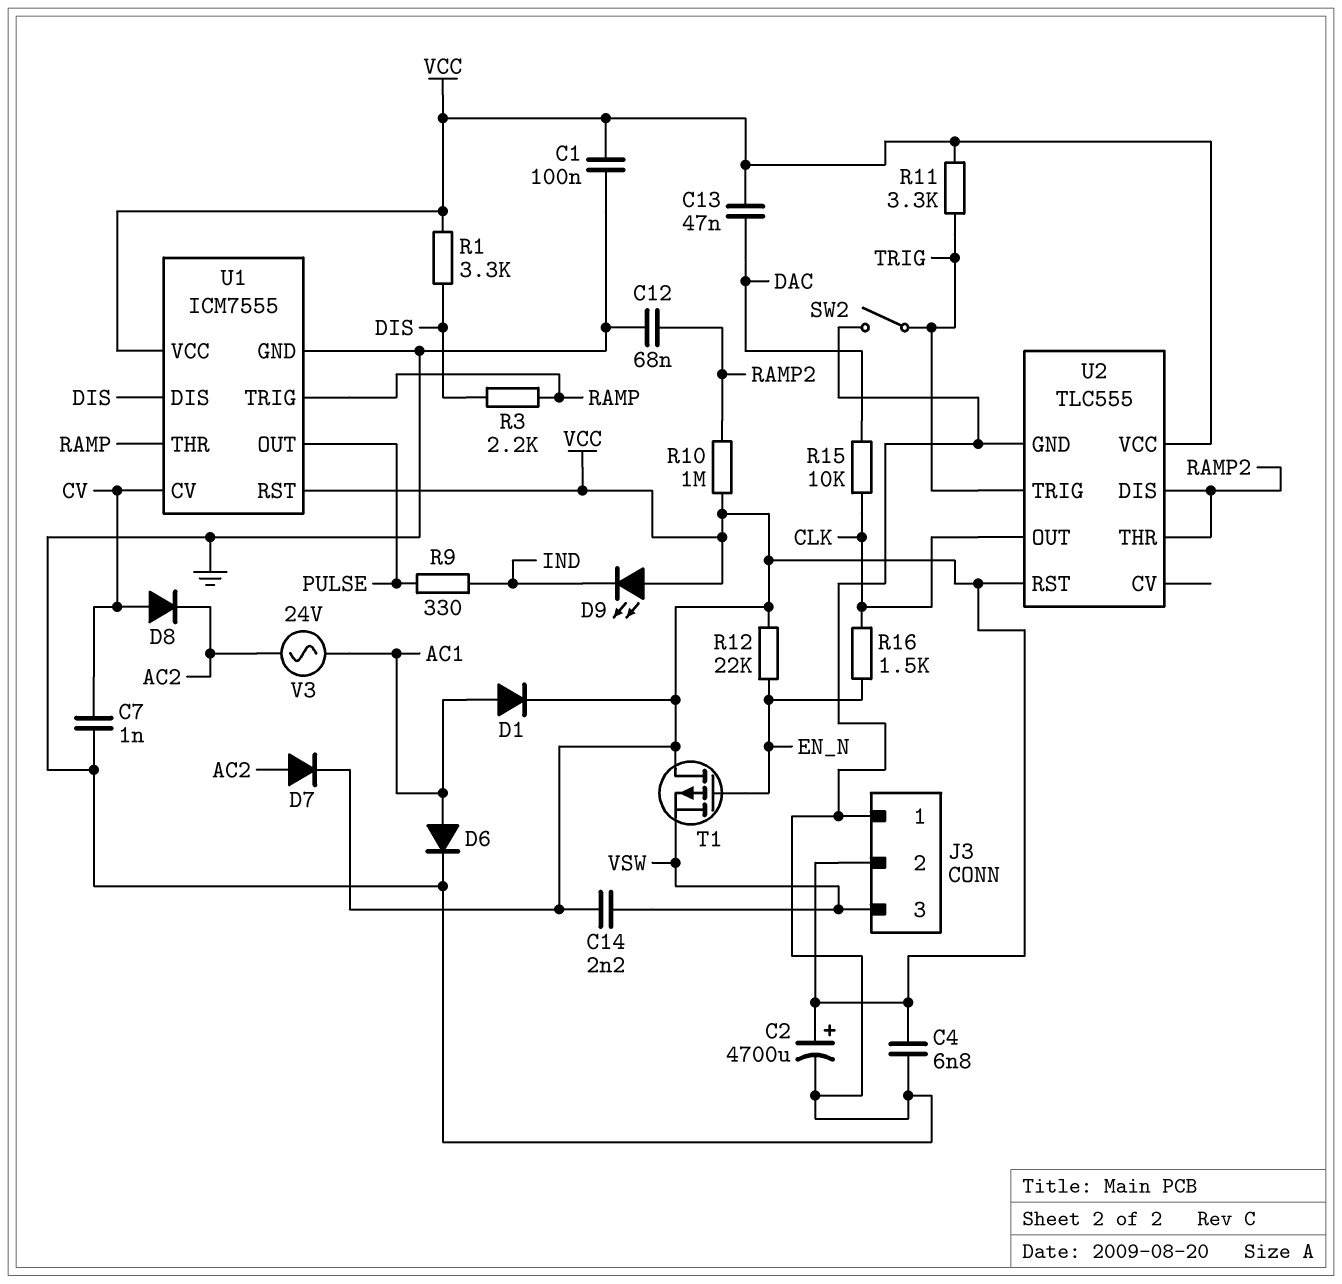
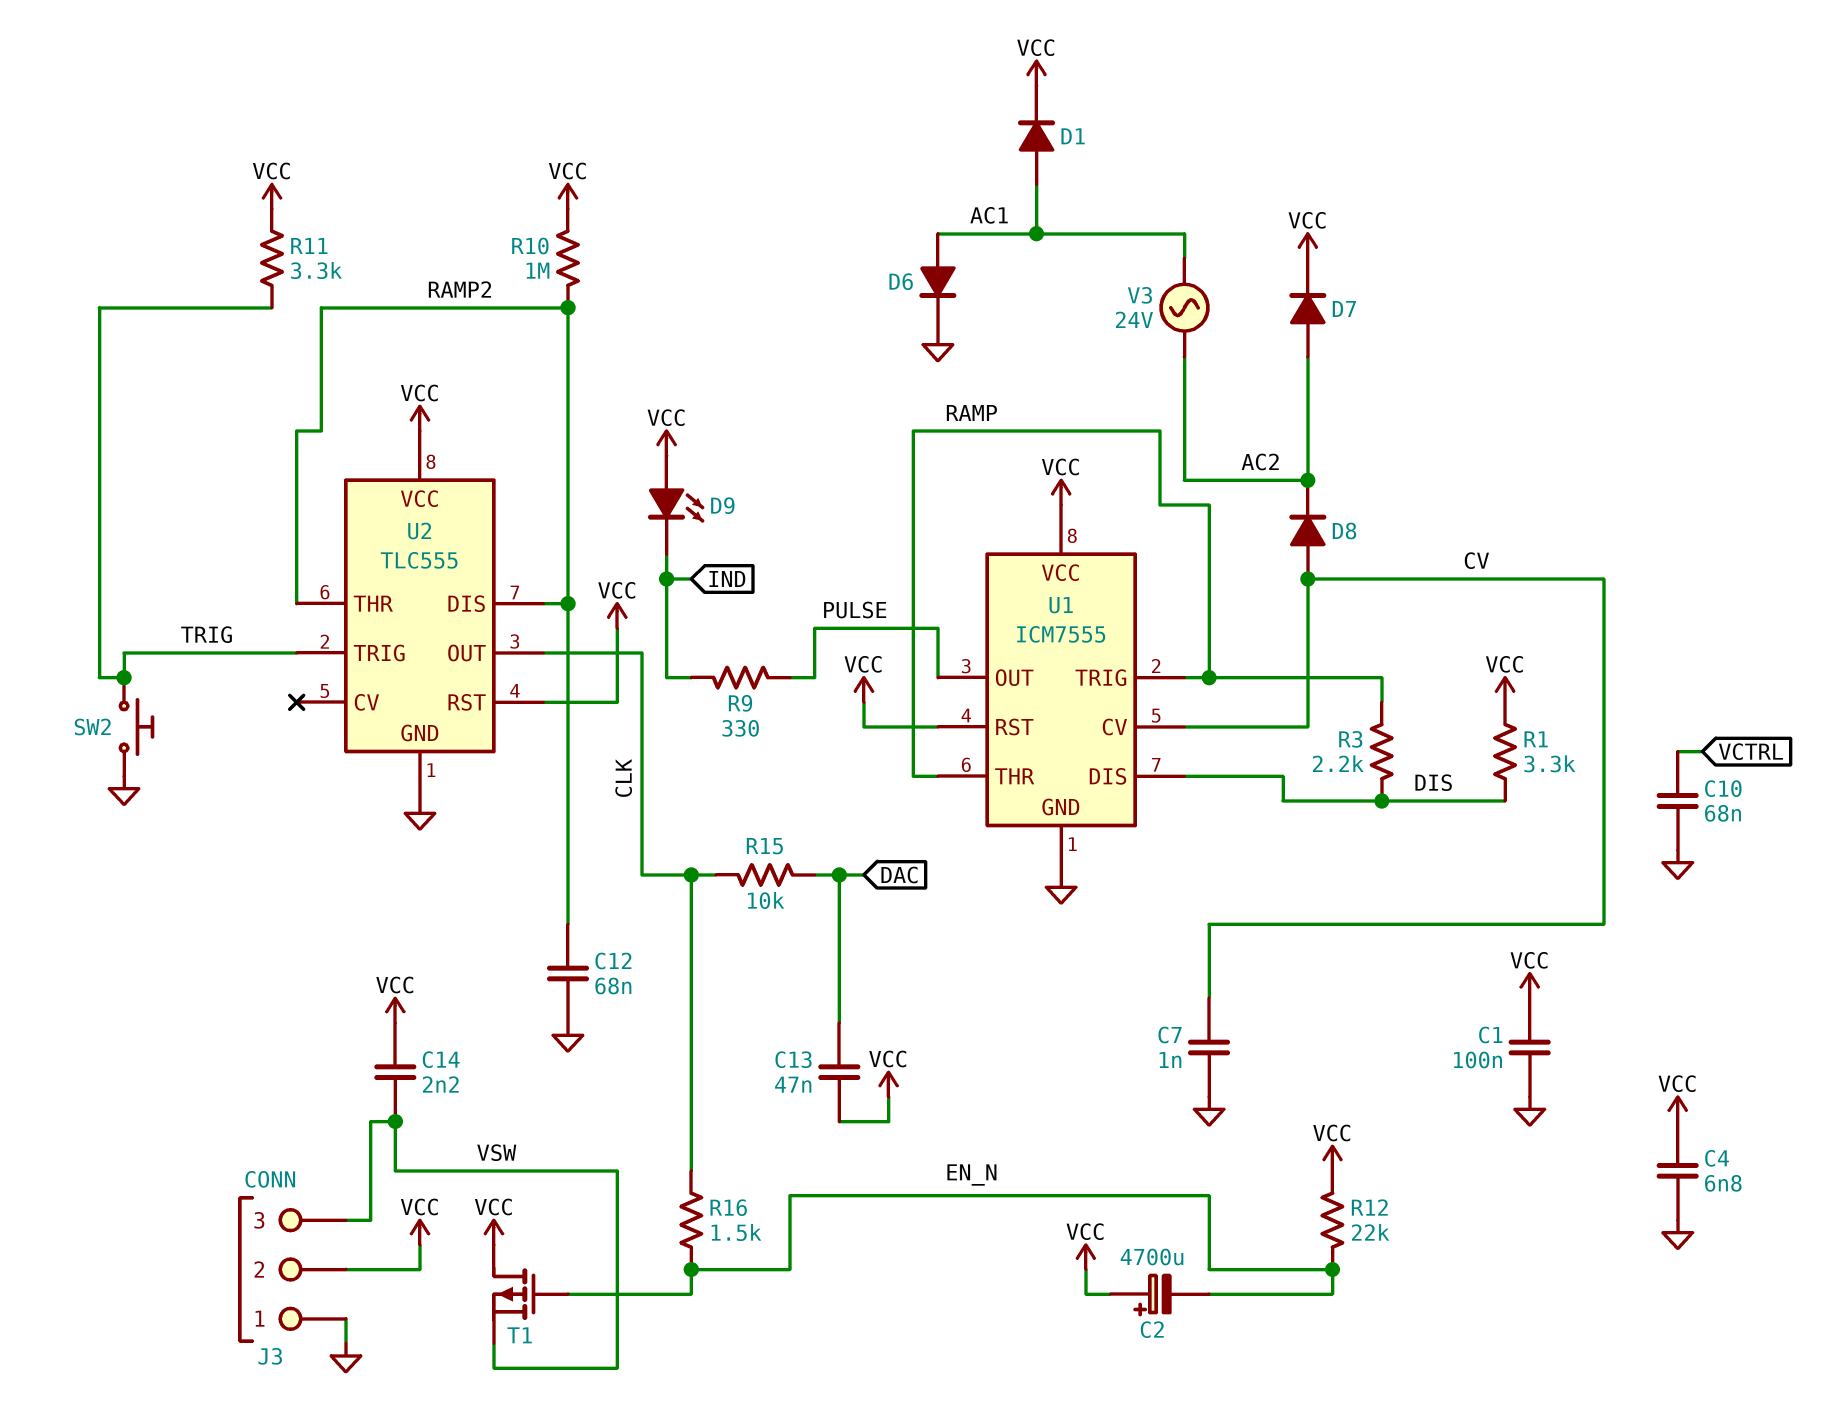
C2: 4700uF (plus VCC, minus GND) -> 4700uF (plus VCC, minus EN_N)
C10: none -> 68nF (GND, VCTRL)
SW2: switch (GND, TRIG) -> button (GND, TRIG)

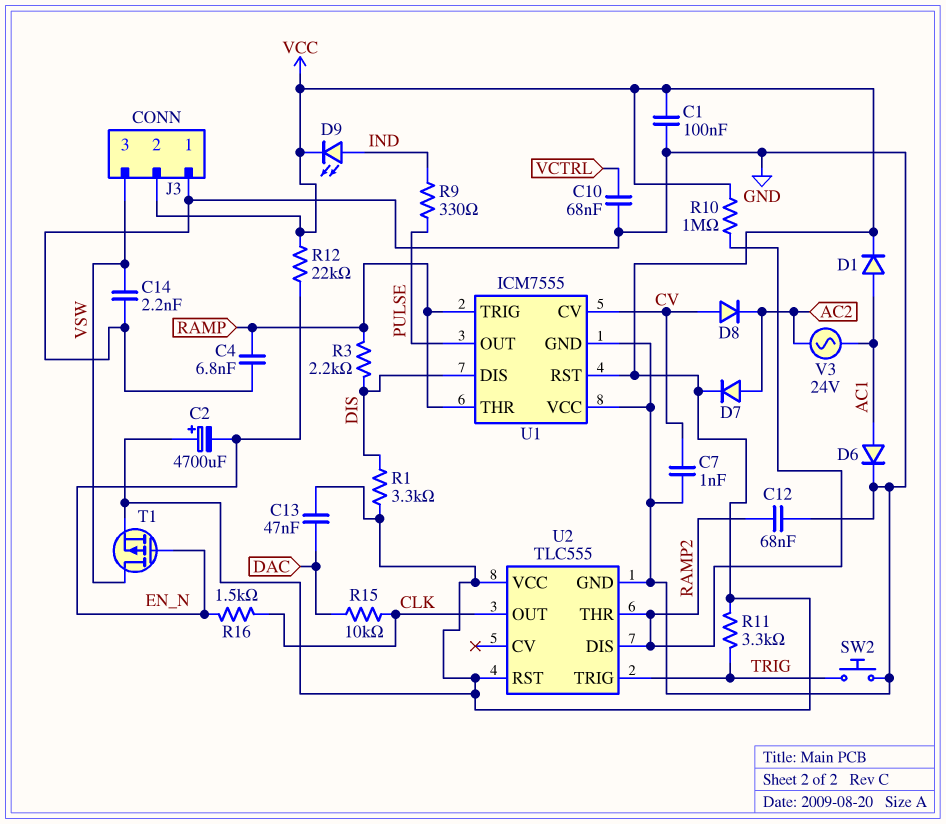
C4: 6.8nF (GND, VCC) -> 6.8nF (GND, RAMP)
C14: 2.2nF (VCC, VSW) -> 2.2nF (GND, VSW)
D9: LED (A VCC, K IND) -> LED (A IND, K VCC)
T1: PMOS (G EN_N, D VCC, S VSW) -> PMOS (G EN_N, D VSW, S VCC)
U1 pin VCC: VCC -> GND

